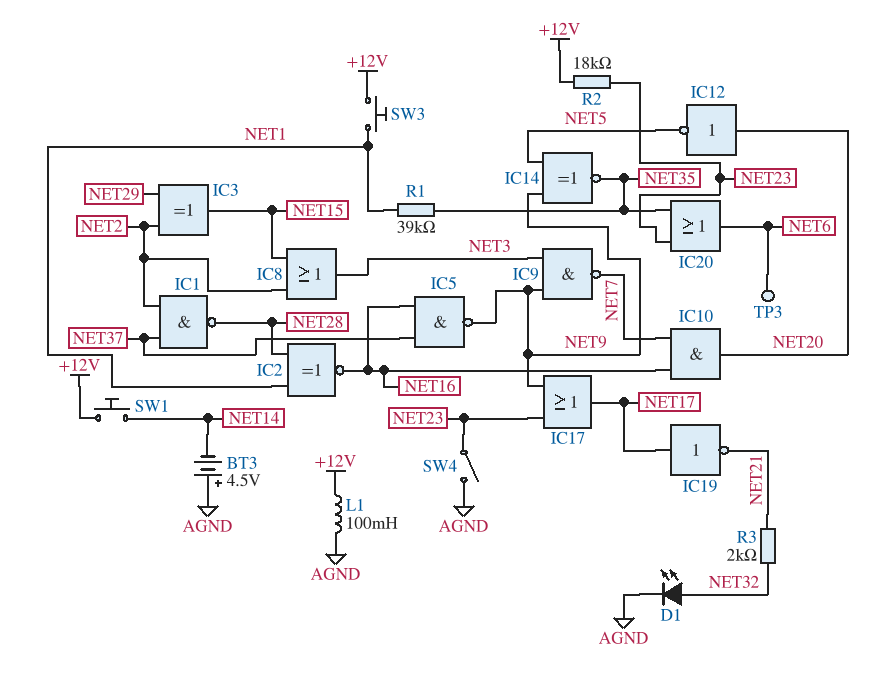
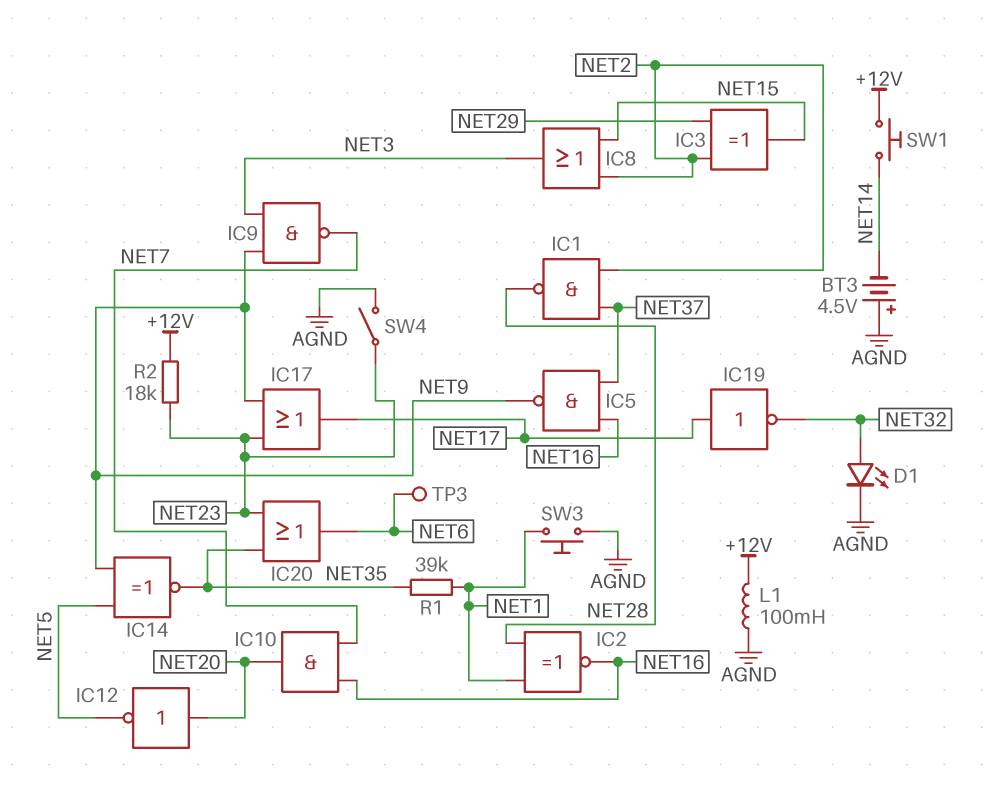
IC19: NOT (in NET17, out NET21) -> NOT (in NET17, out NET32)
R3: 2k (NET21, NET32) -> none
SW3: button (+12V, NET1) -> button (AGND, NET1)

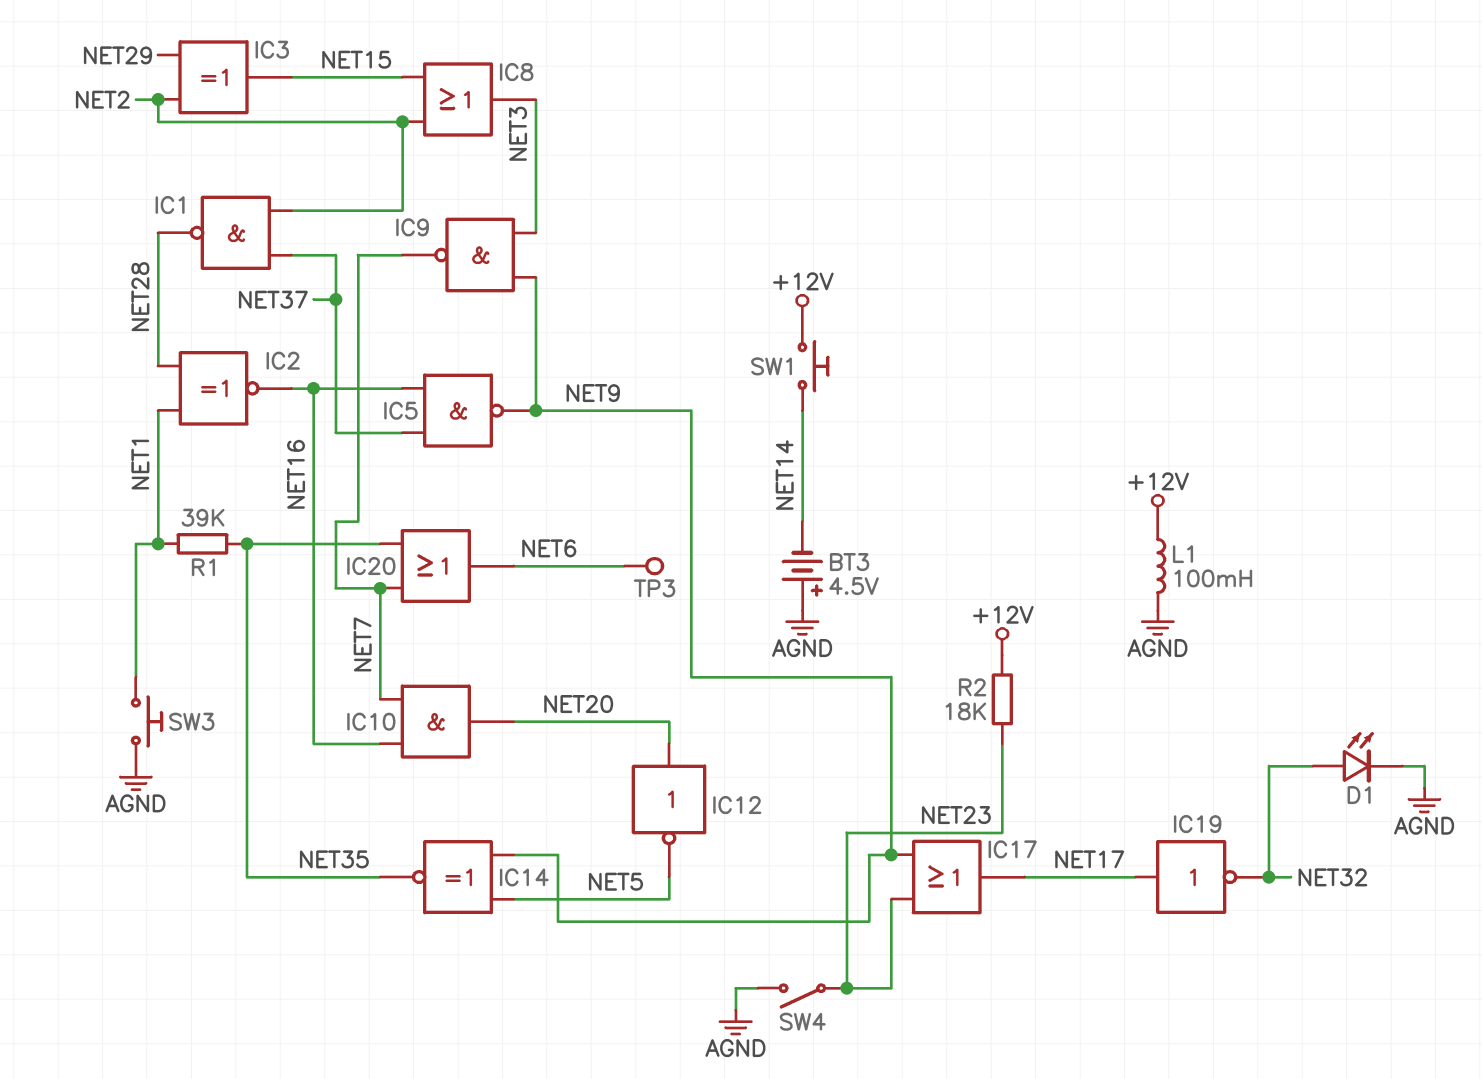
IC20: OR (in NET23, in NET35, out NET6) -> OR (in NET7, in NET35, out NET6)

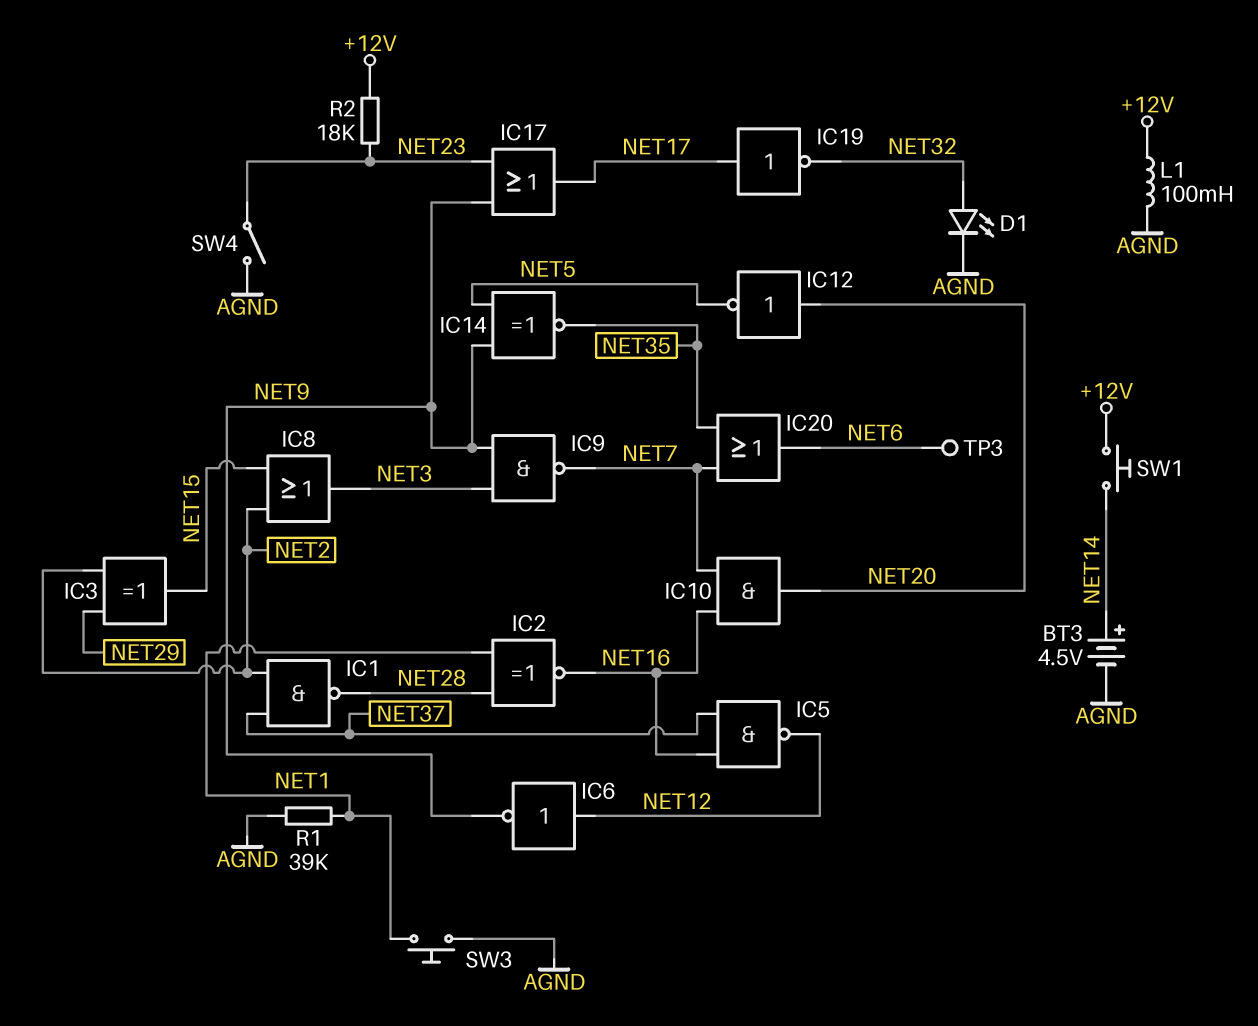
BT3: 4.5V (plus AGND, minus NET14) -> 4.5V (plus NET14, minus AGND)
IC5: NAND (in NET16, in NET37, out NET9) -> NAND (in NET16, in NET37, out NET12)
IC6: none -> NOT (in NET12, out NET9)
R1: 39k (NET1, NET35) -> 39k (AGND, NET1)

